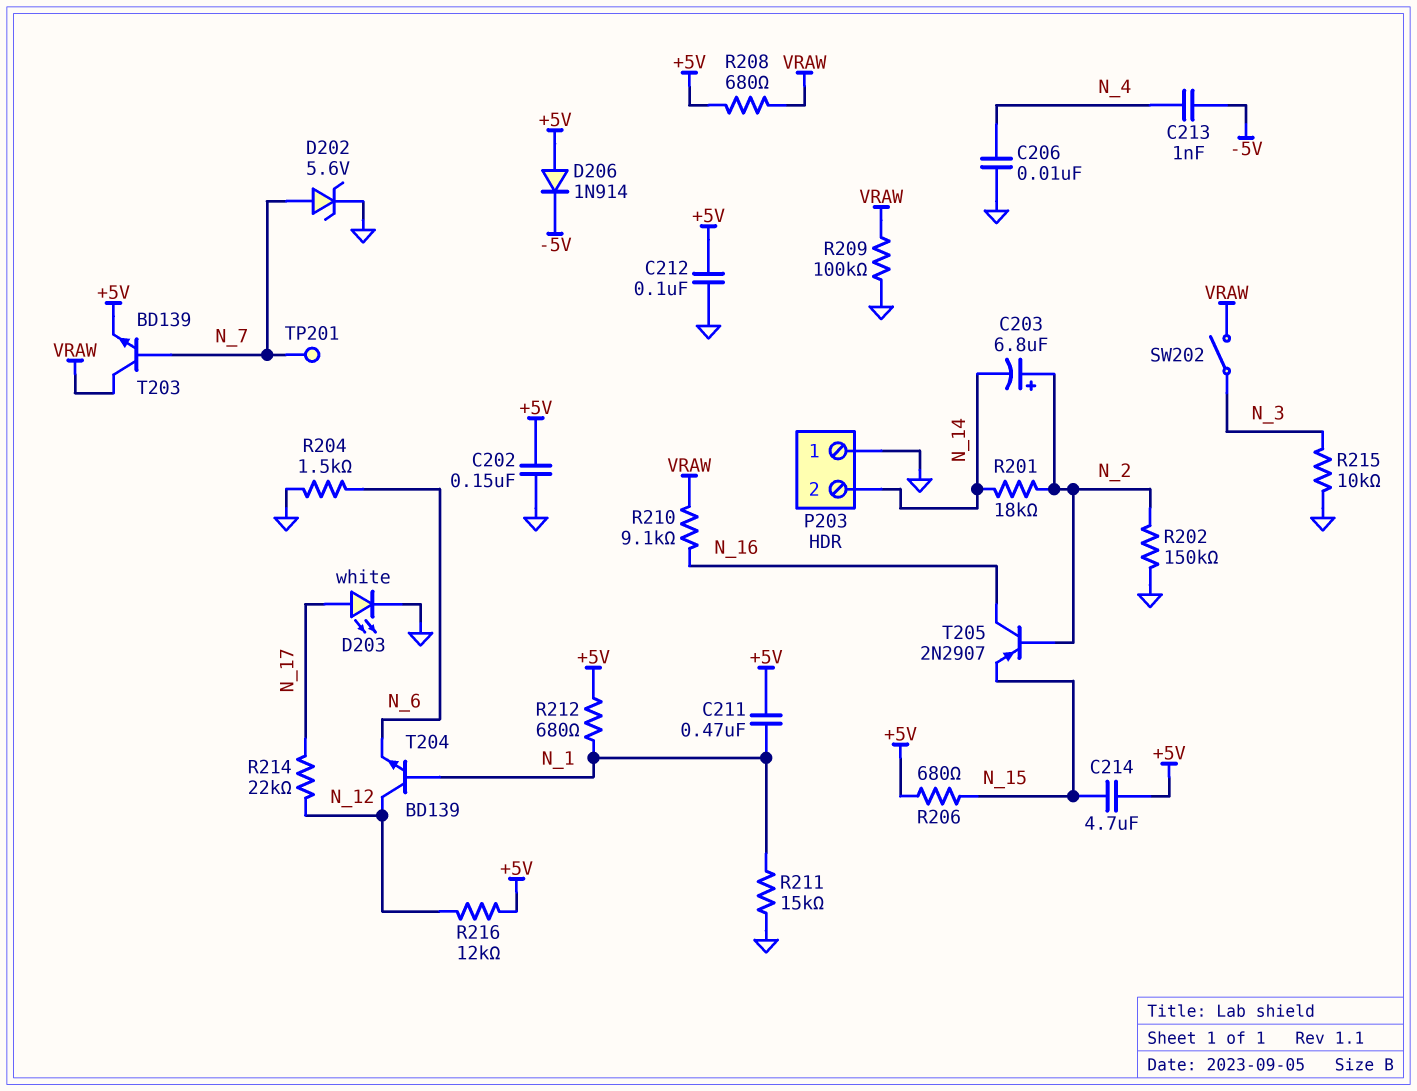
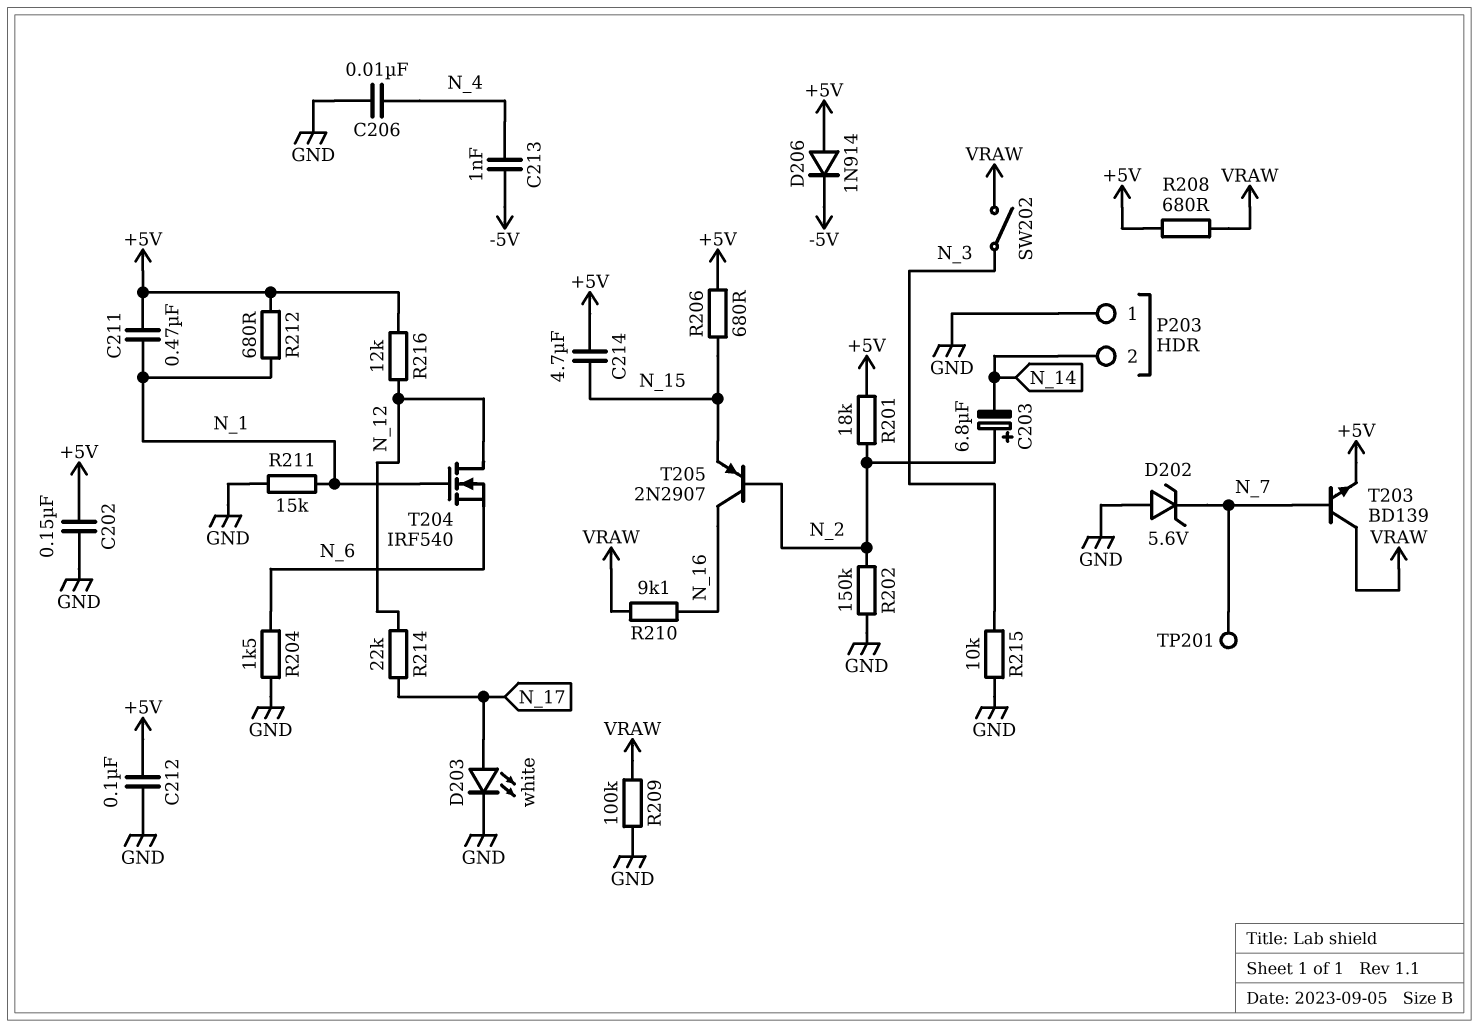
D202: zener 5.6V (A N_7, K GND) -> zener 5.6V (A GND, K N_7)
R201: 18k (N_2, N_14) -> 18k (+5V, N_2)
T204: NPN BD139 (B N_1, C N_12, E N_6) -> NMOS IRF540 (G N_1, D N_12, S N_6)

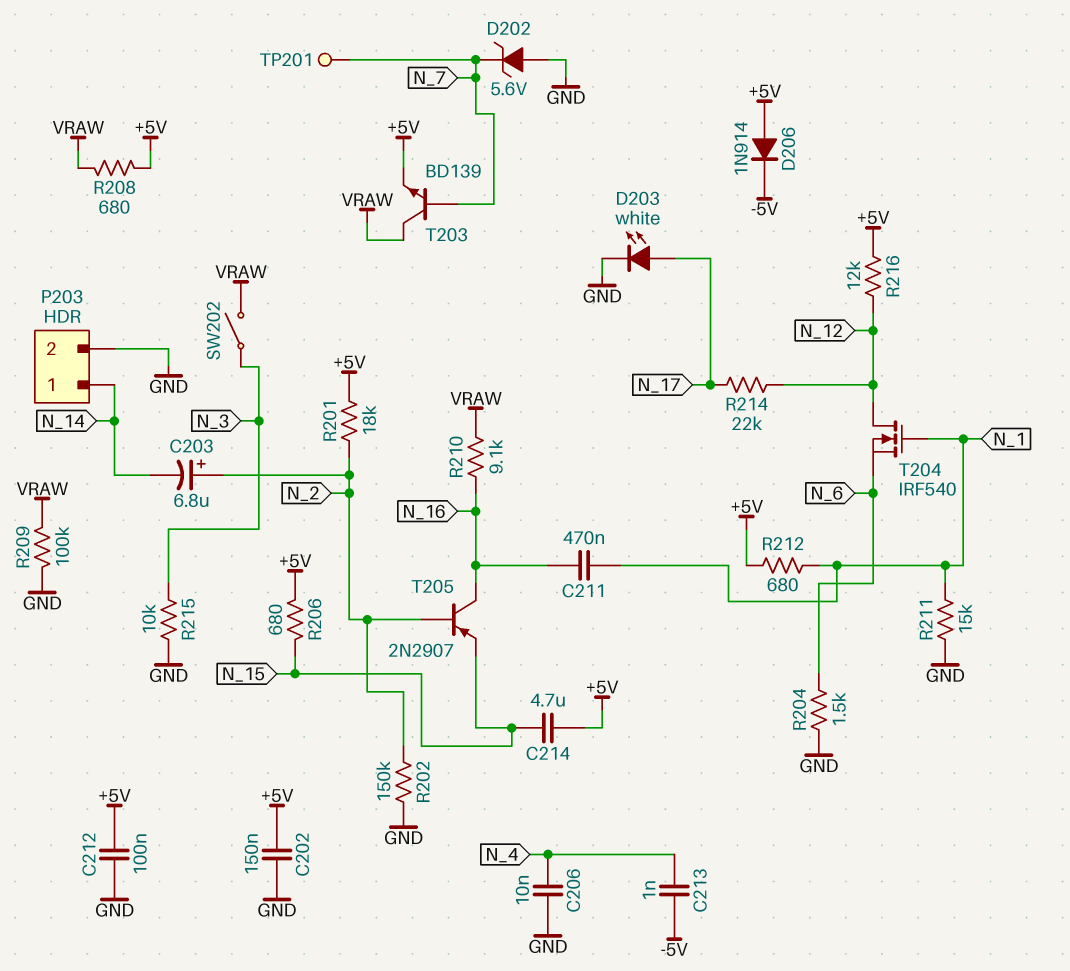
C211: 470nF (+5V, N_1) -> 470nF (N_1, N_16)
P203 pin 1: GND -> N_14
P203 pin 2: N_14 -> GND

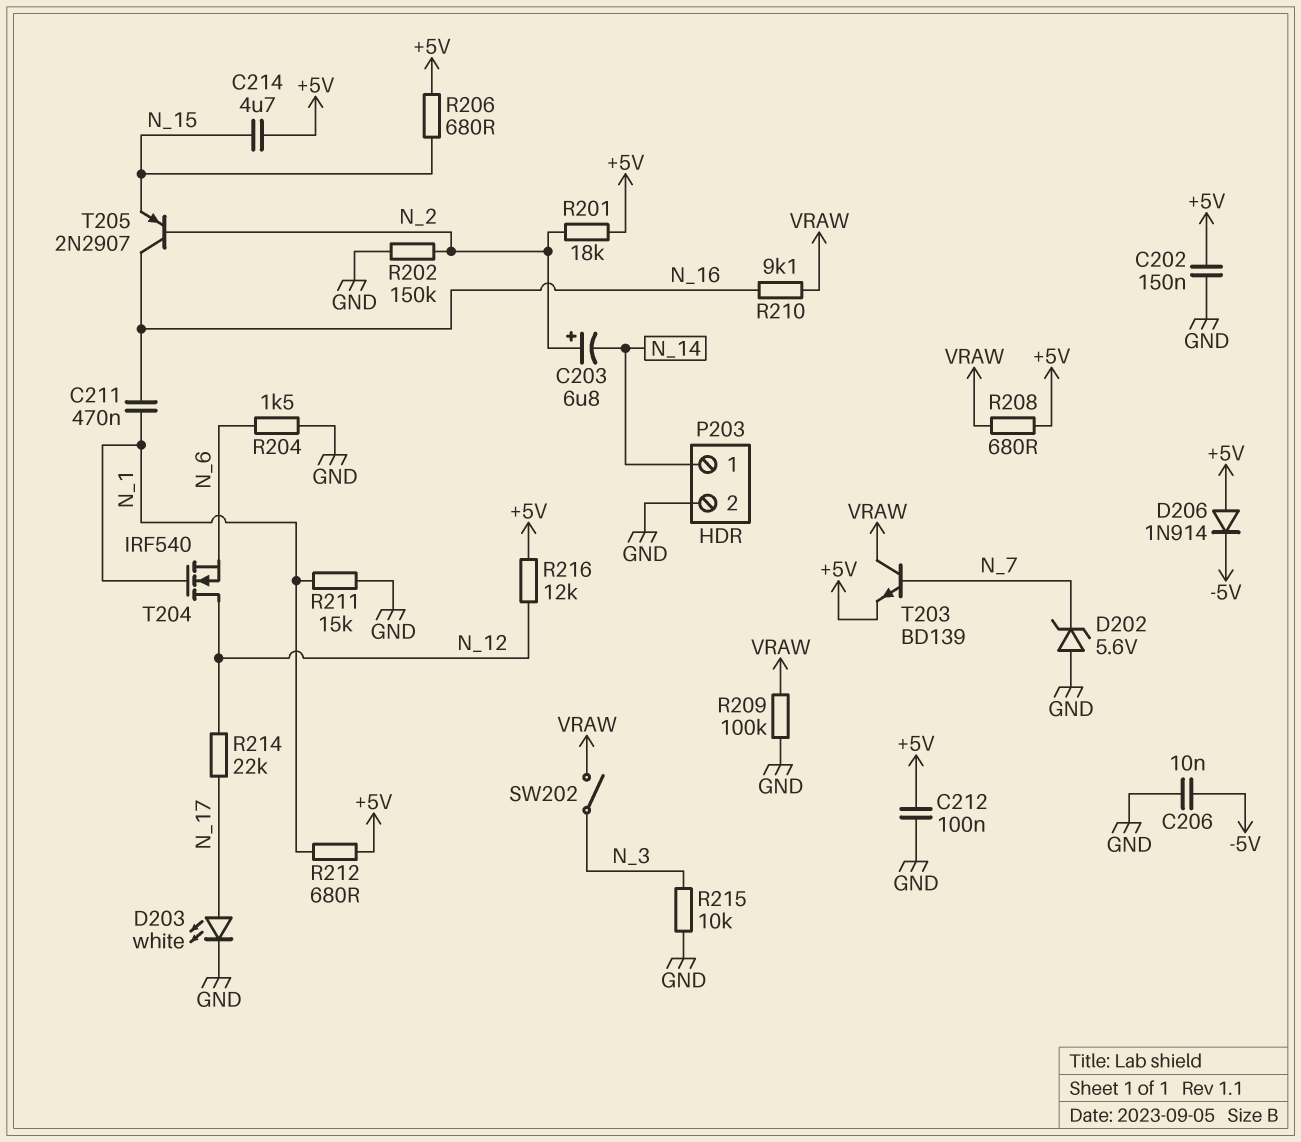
C206: 10nF (GND, N_4) -> 10nF (-5V, GND)
C213: 1nF (-5V, N_4) -> none
TP201: test point (N_7) -> none

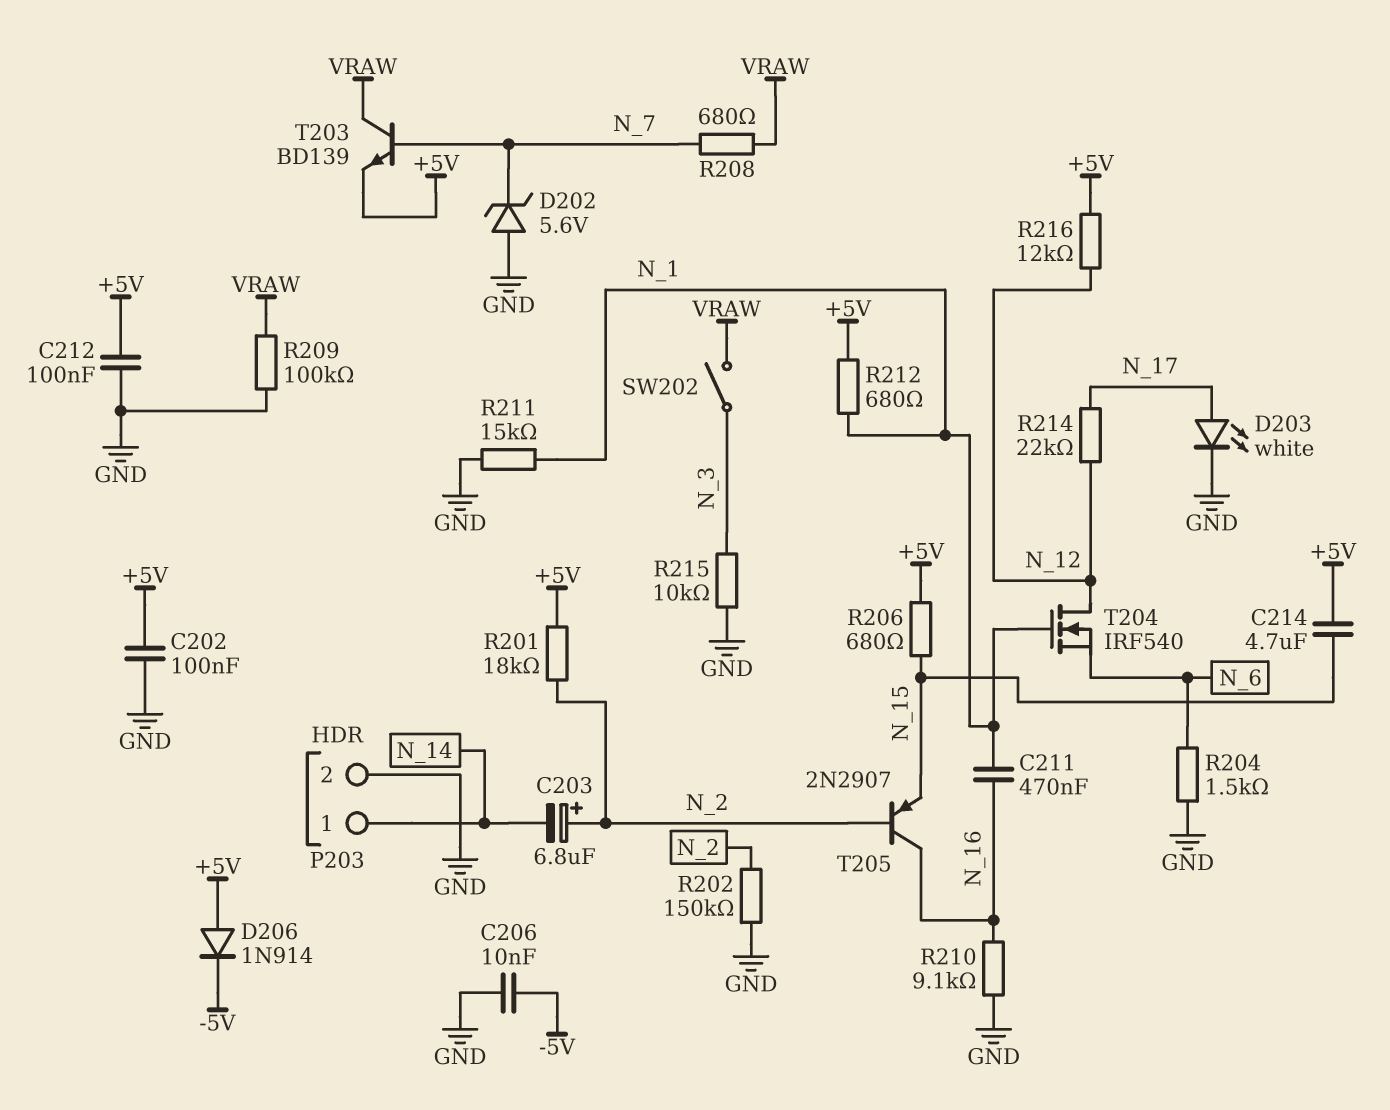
C202: 150nF (+5V, GND) -> 100nF (+5V, GND)
R208: 680 (+5V, VRAW) -> 680 (N_7, VRAW)
R210: 9.1k (N_16, VRAW) -> 9.1k (GND, N_16)

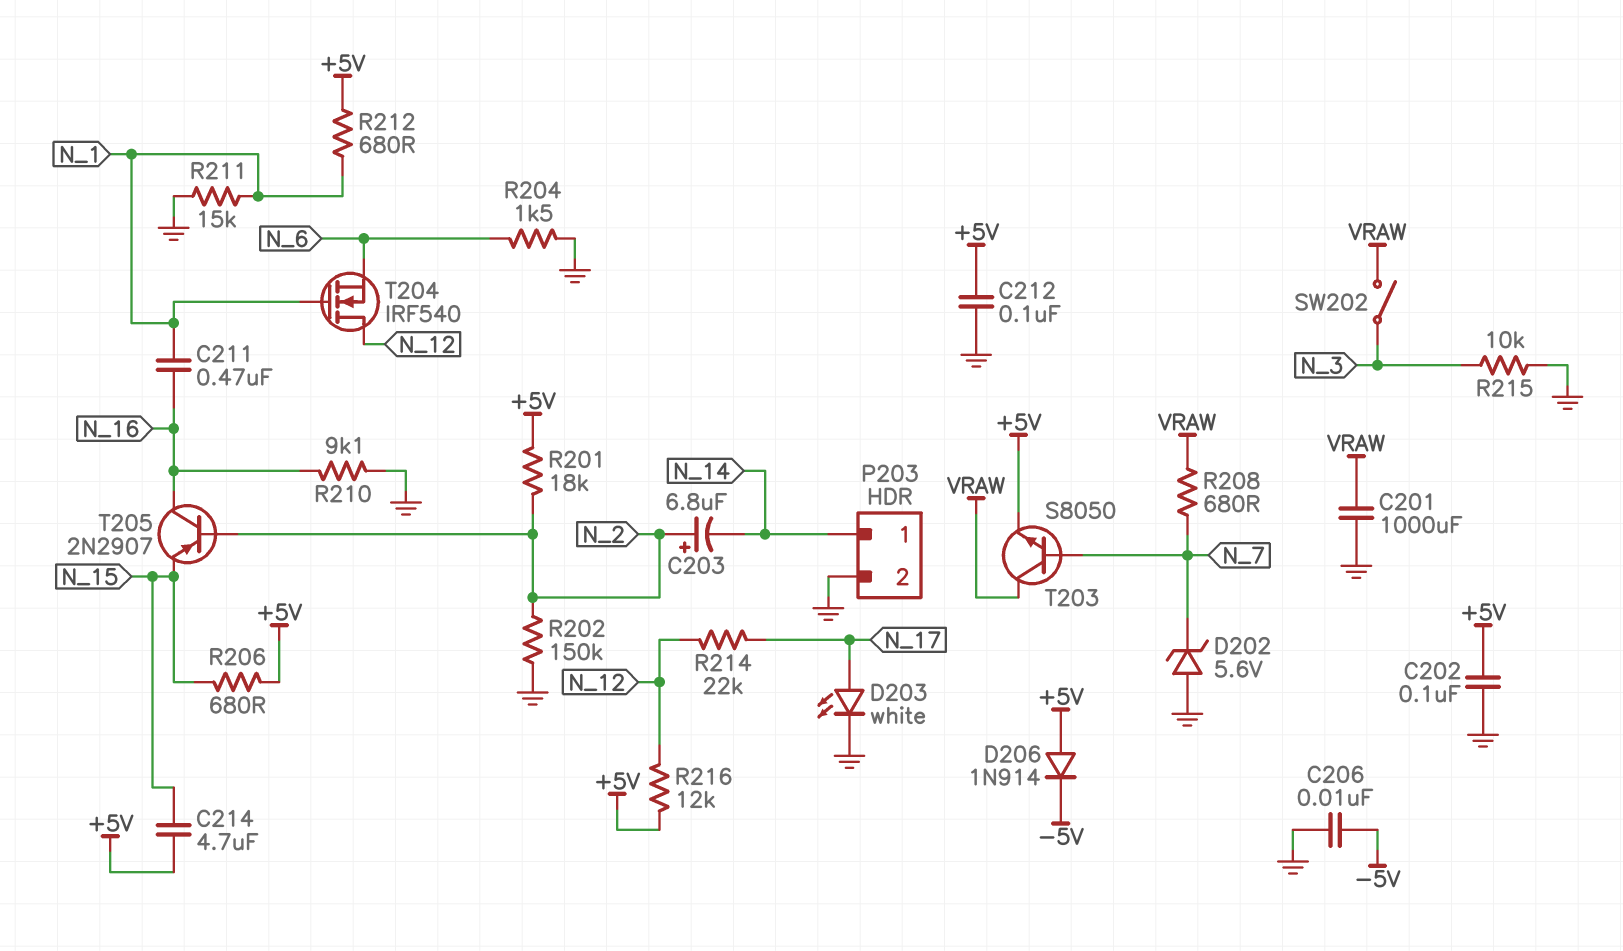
C201: none -> 1000uF (GND, VRAW)
R209: 100k (GND, VRAW) -> none
T203: NPN BD139 (B N_7, C VRAW, E +5V) -> NPN S8050 (B N_7, C VRAW, E +5V)

